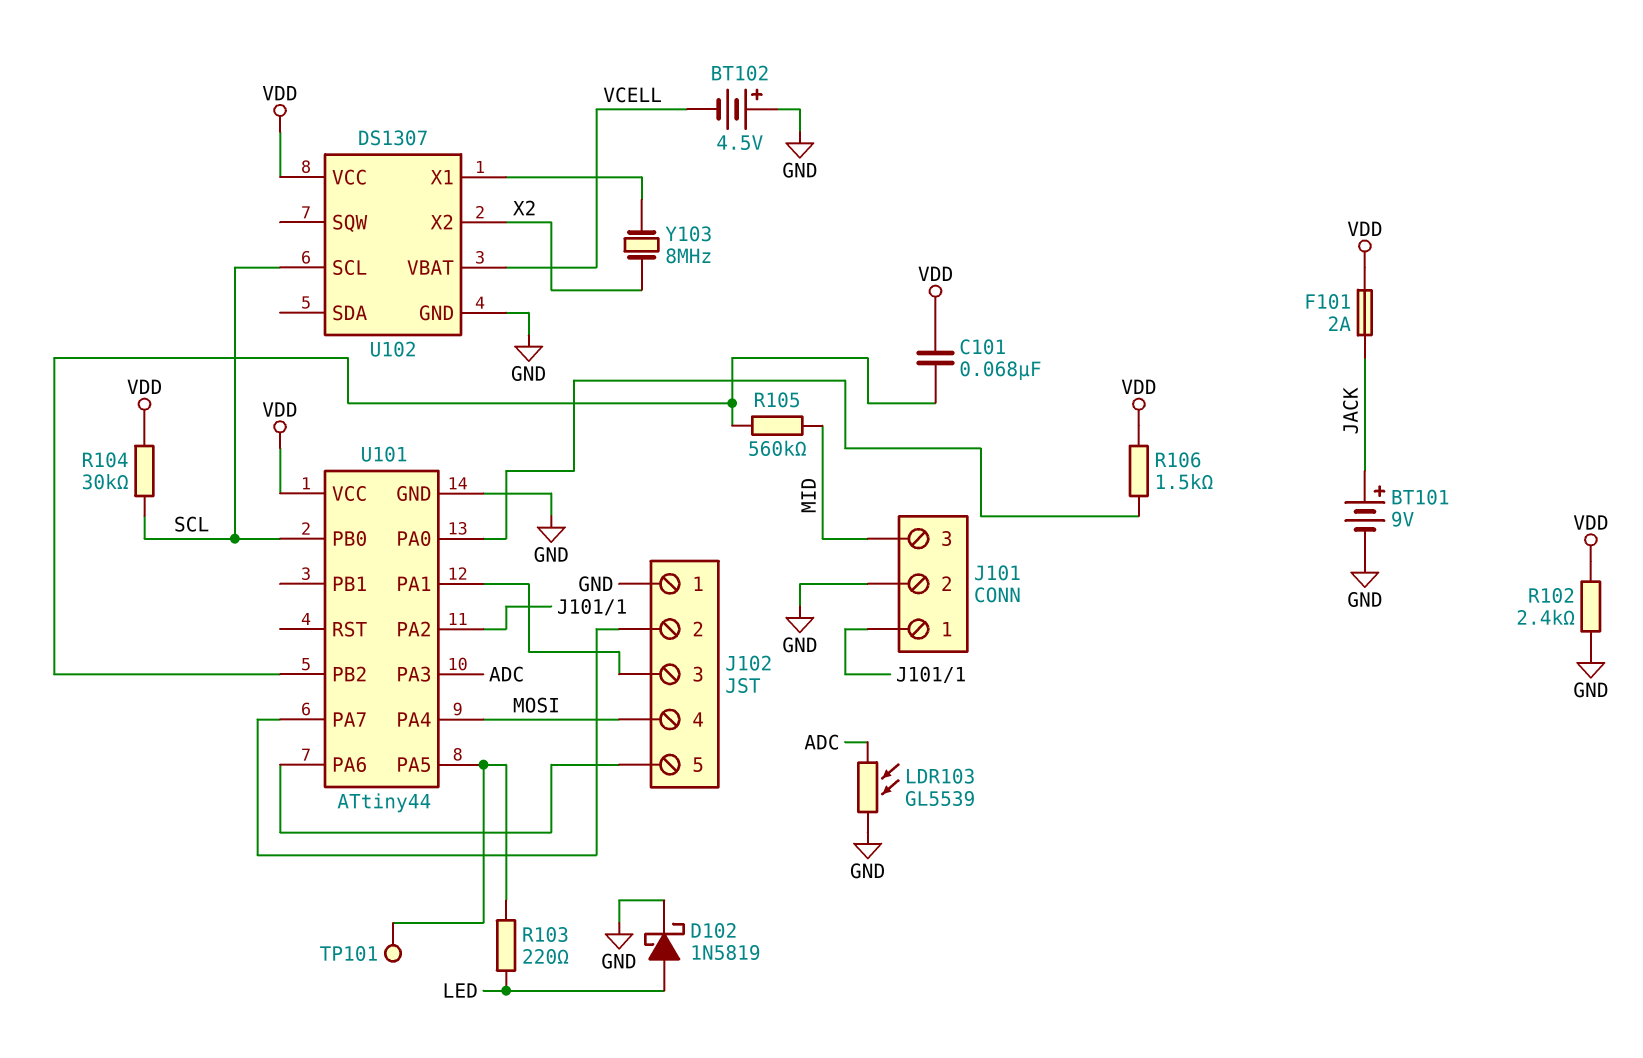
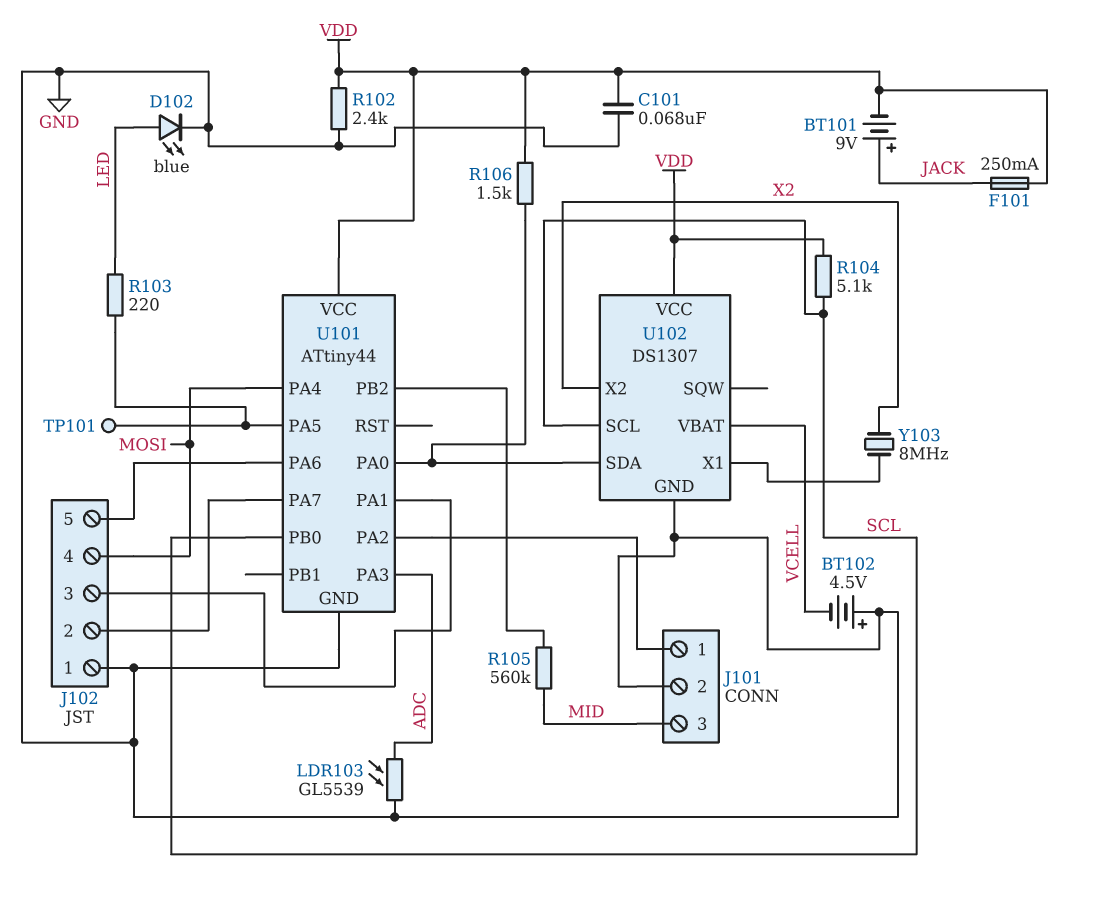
BT101: 9V (plus JACK, minus GND) -> 9V (plus JACK, minus VDD)
C101: 68nF (U101/PB2, VDD) -> 68nF (GND, VDD)
D102: schottky 1N5819 (A LED, K GND) -> LED blue (A LED, K GND)
F101: 2A (JACK, VDD) -> 250mA (JACK, VDD)
R104: 30k (SCL, VDD) -> 5.1k (SCL, VDD)
U102 pin SDA: none -> U101/PA0

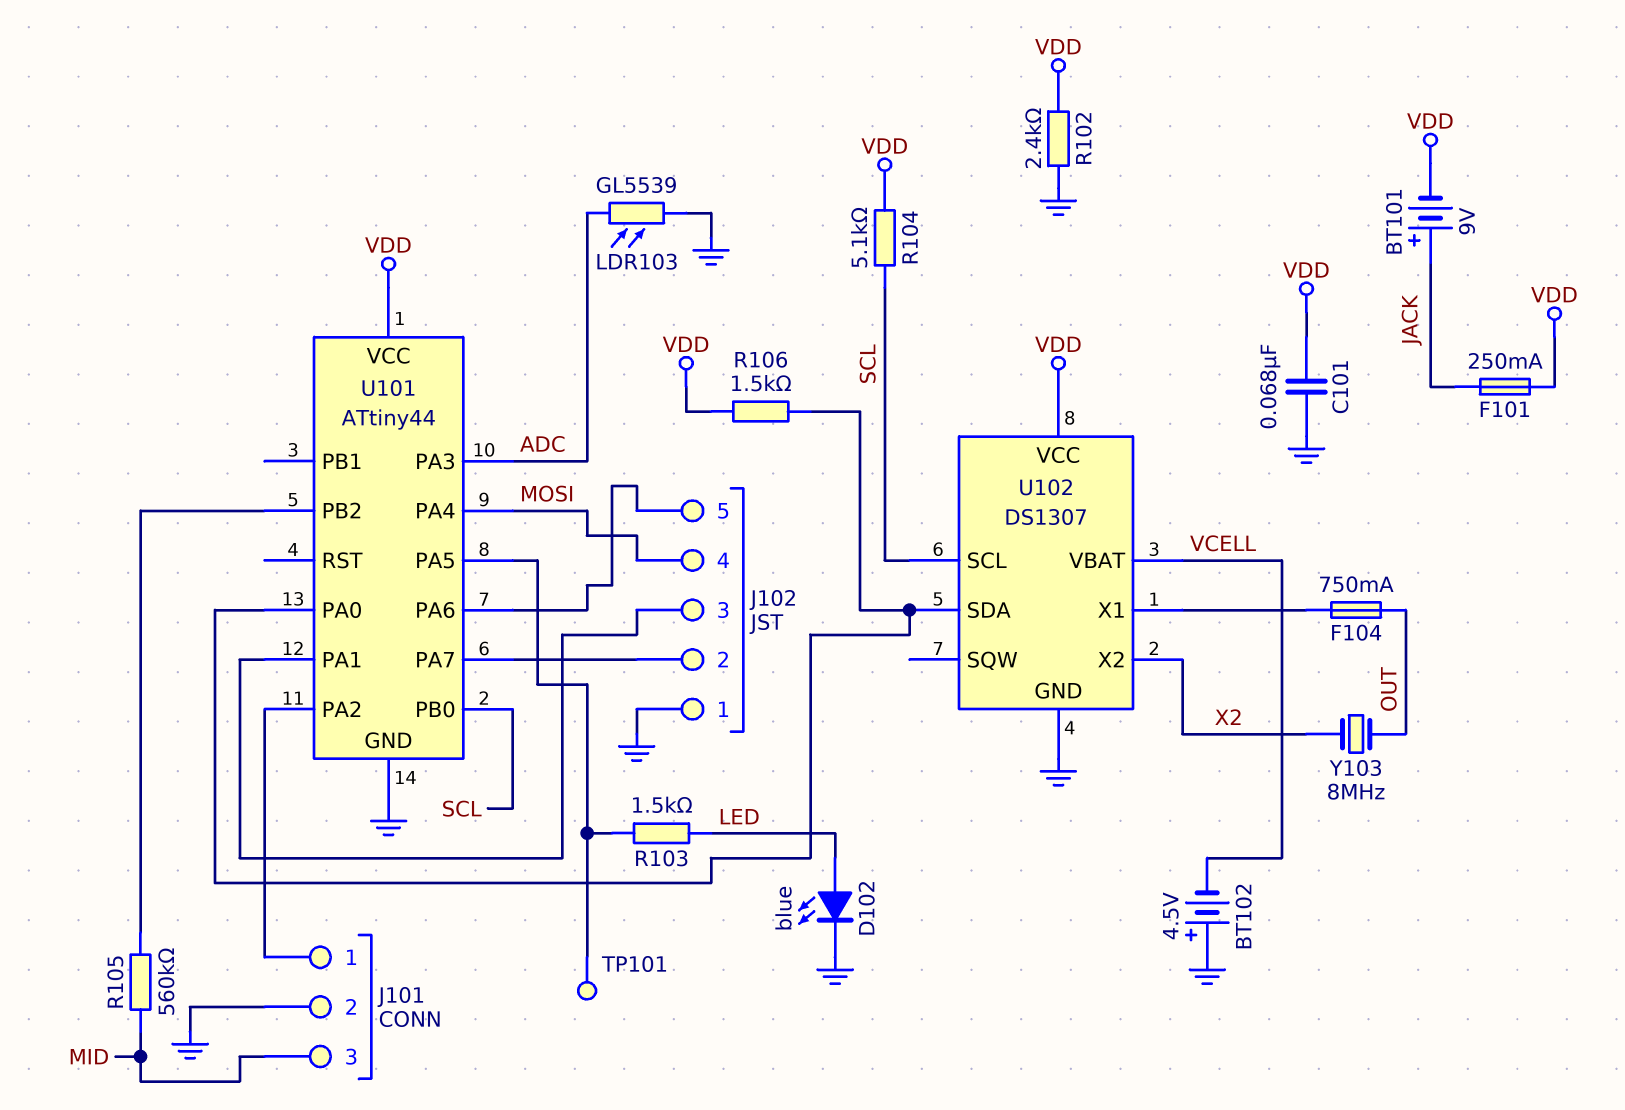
F104: none -> 750mA (OUT, U102/X1)
R103: 220 (LED, U101/PA5) -> 1.5k (LED, U101/PA5)
Y103: 8MHz (U102/X1, X2) -> 8MHz (OUT, X2)

